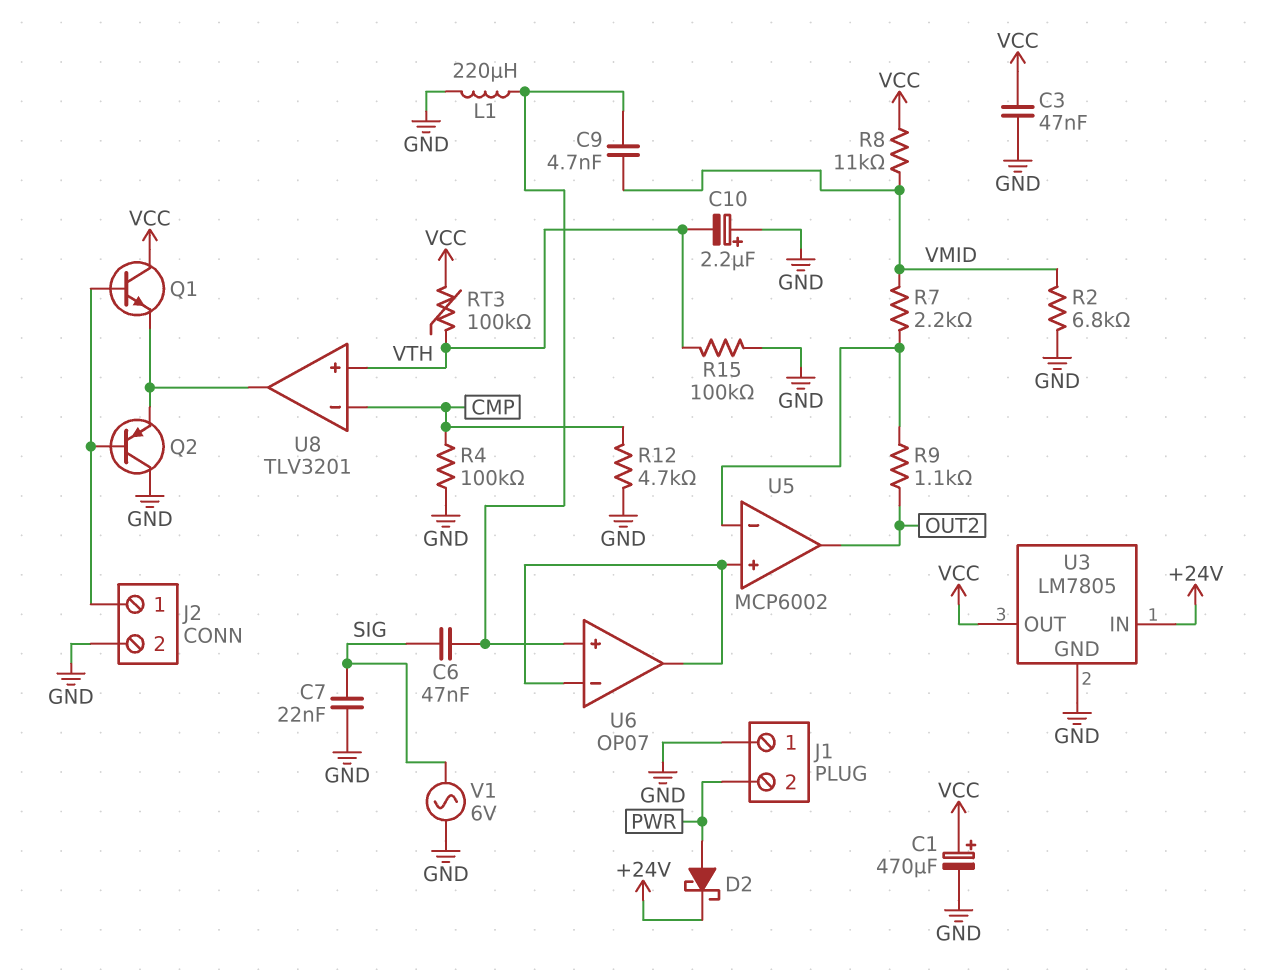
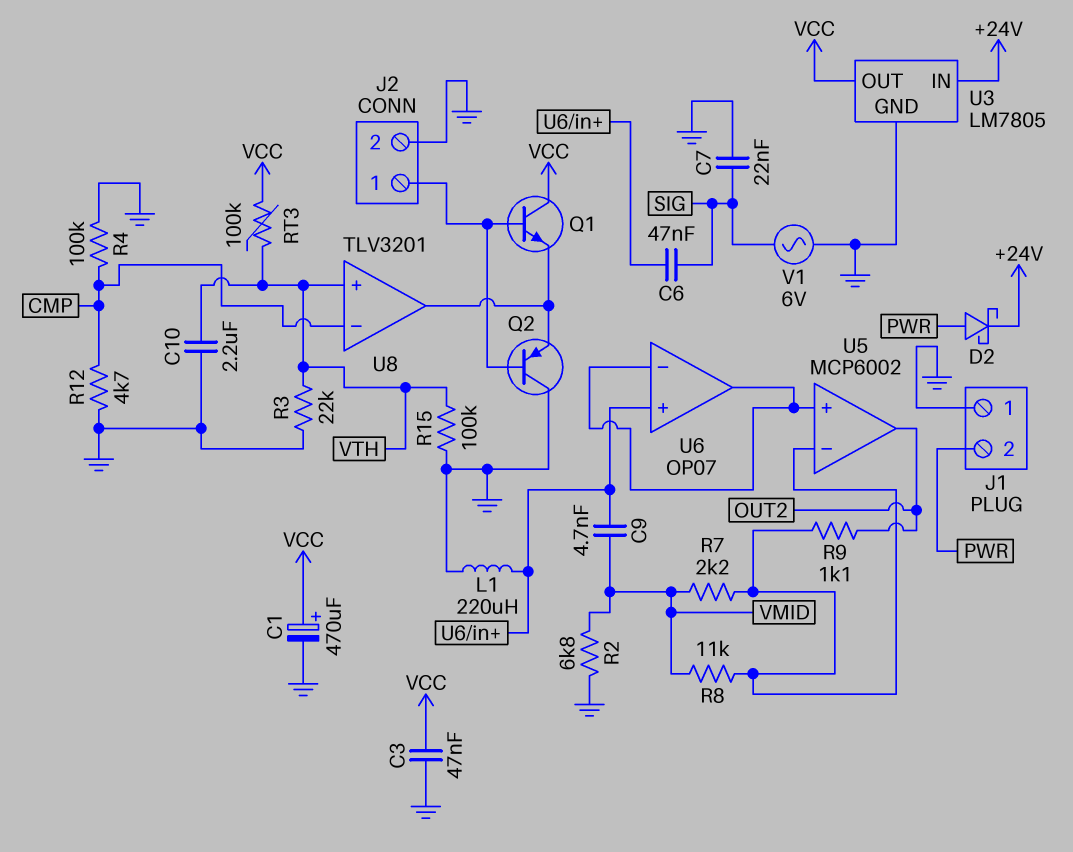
C10: 2.2uF (plus GND, minus VTH) -> 2.2uF (GND, VTH)
R3: none -> 22k (GND, VTH)
R8: 11k (VCC, VMID) -> 11k (U5/in-, VMID)

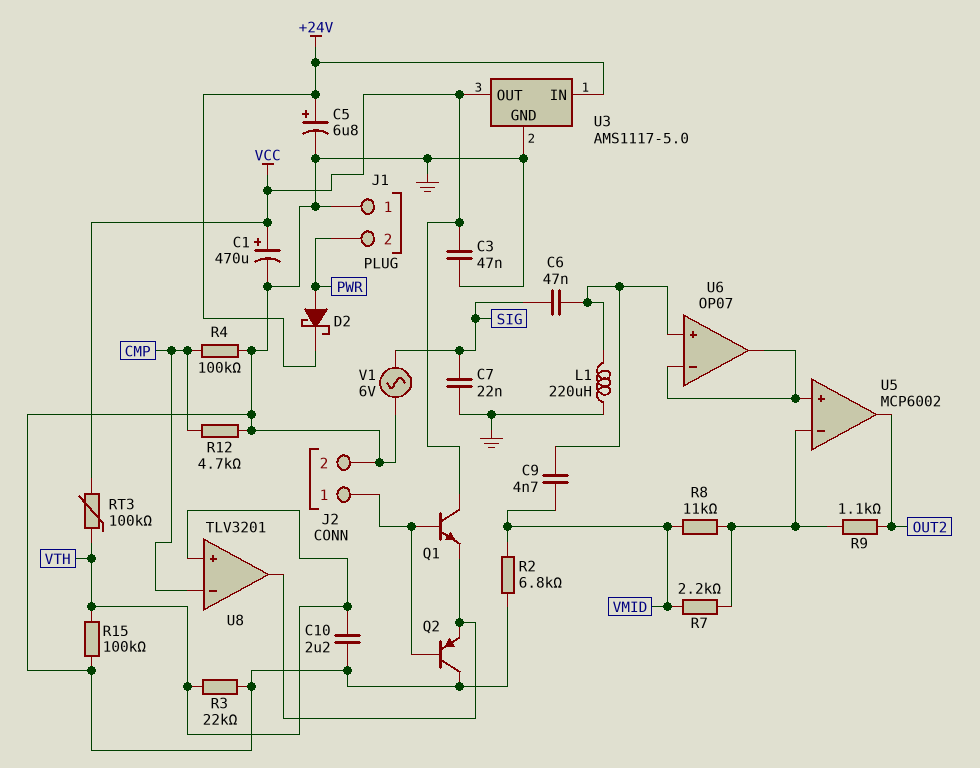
C5: none -> 6.8uF (plus +24V, minus GND)
U3: LM7805 -> AMS1117-5.0

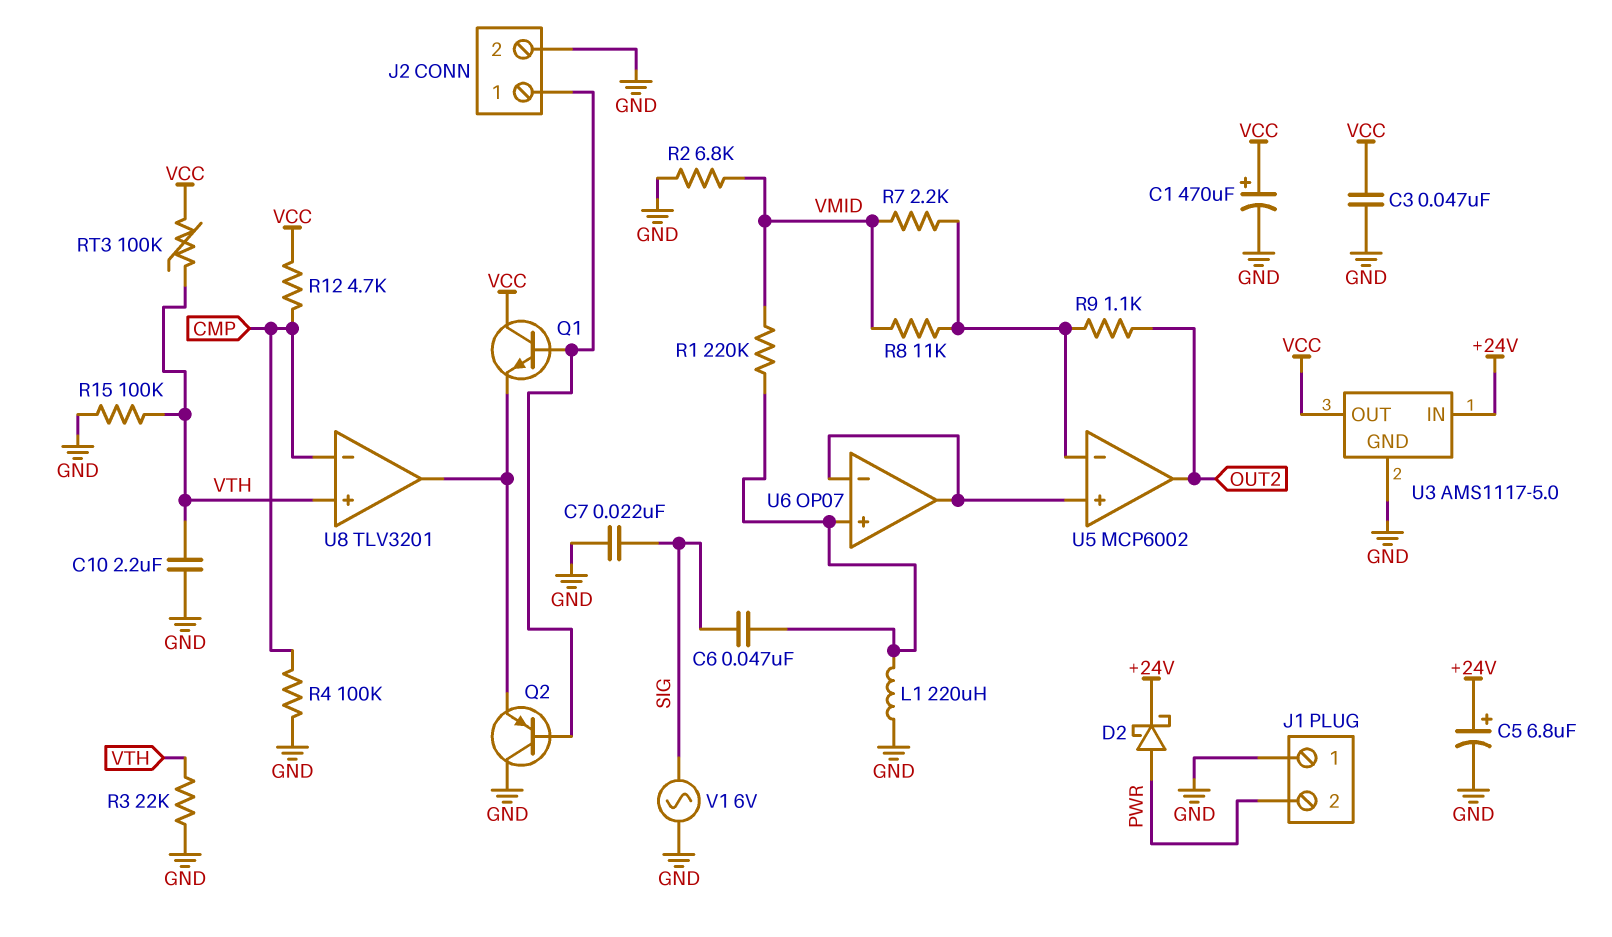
C9: 4.7nF (U6/in+, VMID) -> none
R1: none -> 220k (U6/in+, VMID)
R12: 4.7k (CMP, GND) -> 4.7k (CMP, VCC)

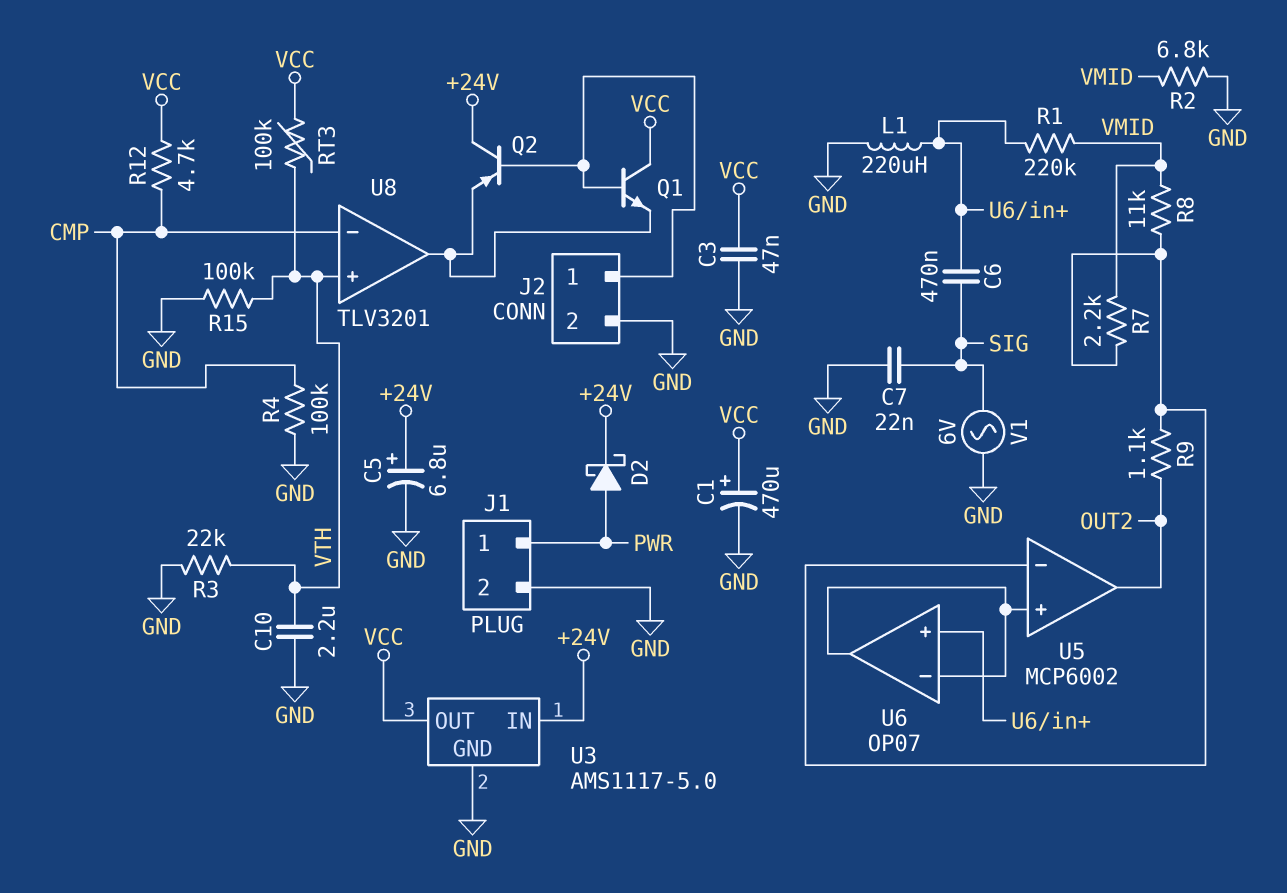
C6: 47nF (SIG, U6/in+) -> 470nF (SIG, U6/in+)
J1 pin 1: GND -> PWR
J1 pin 2: PWR -> GND
Q2: PNP (B J2/1, C GND, E U8/out) -> PNP (B J2/1, C +24V, E U8/out)

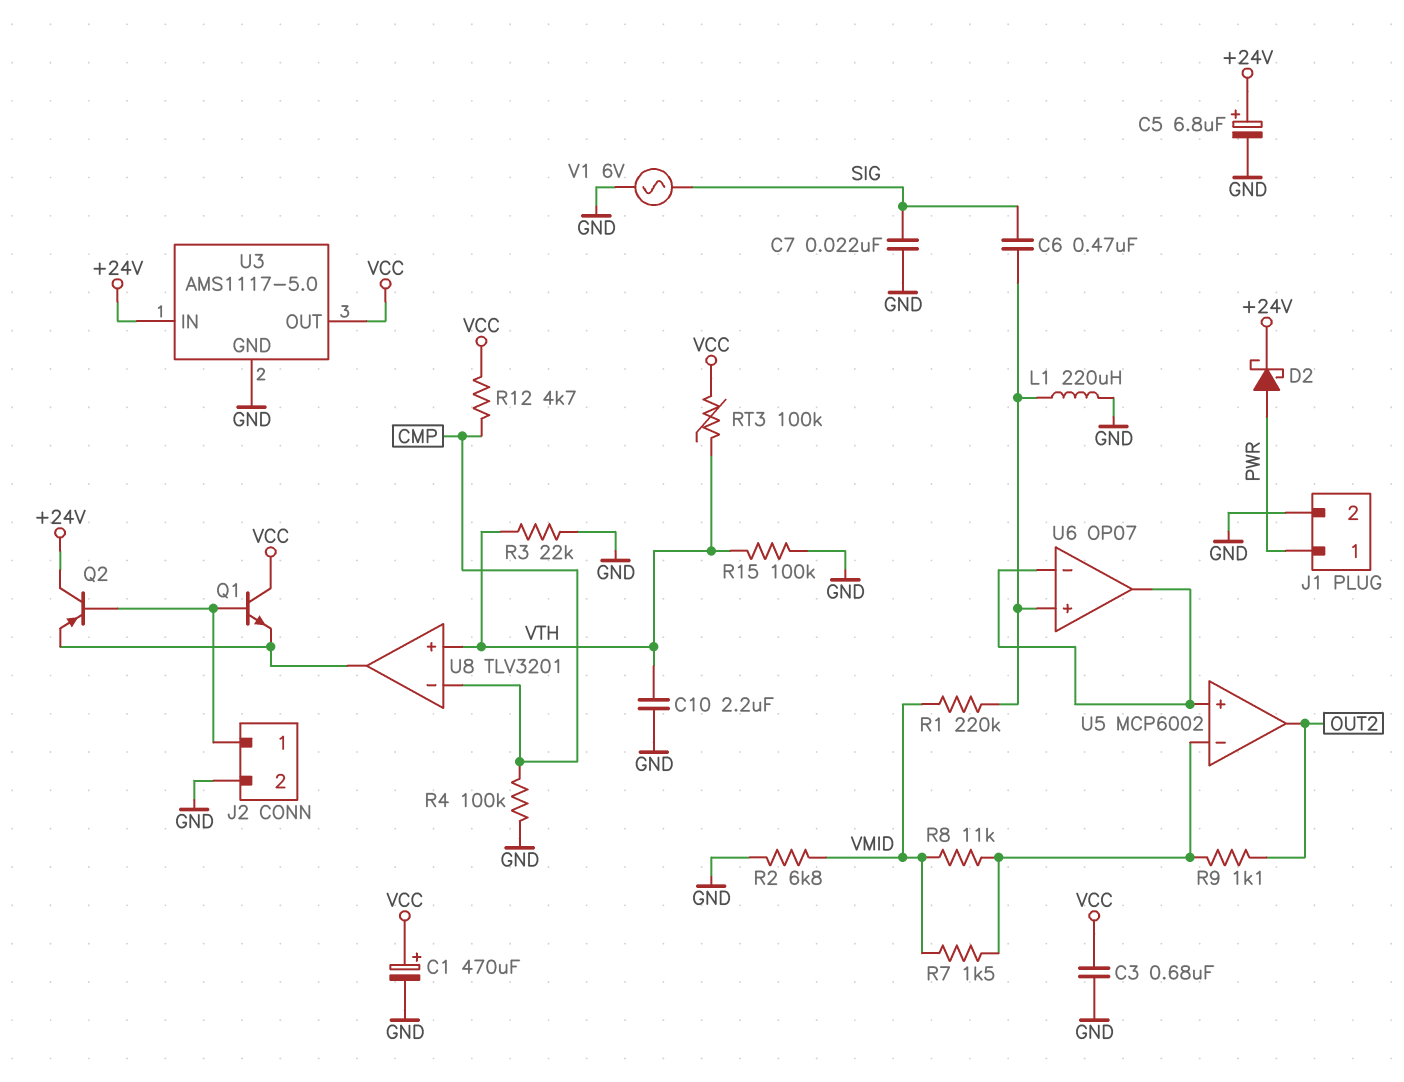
C3: 47nF (GND, VCC) -> 680nF (GND, VCC)
R7: 2.2k (U5/in-, VMID) -> 1.5k (U5/in-, VMID)

